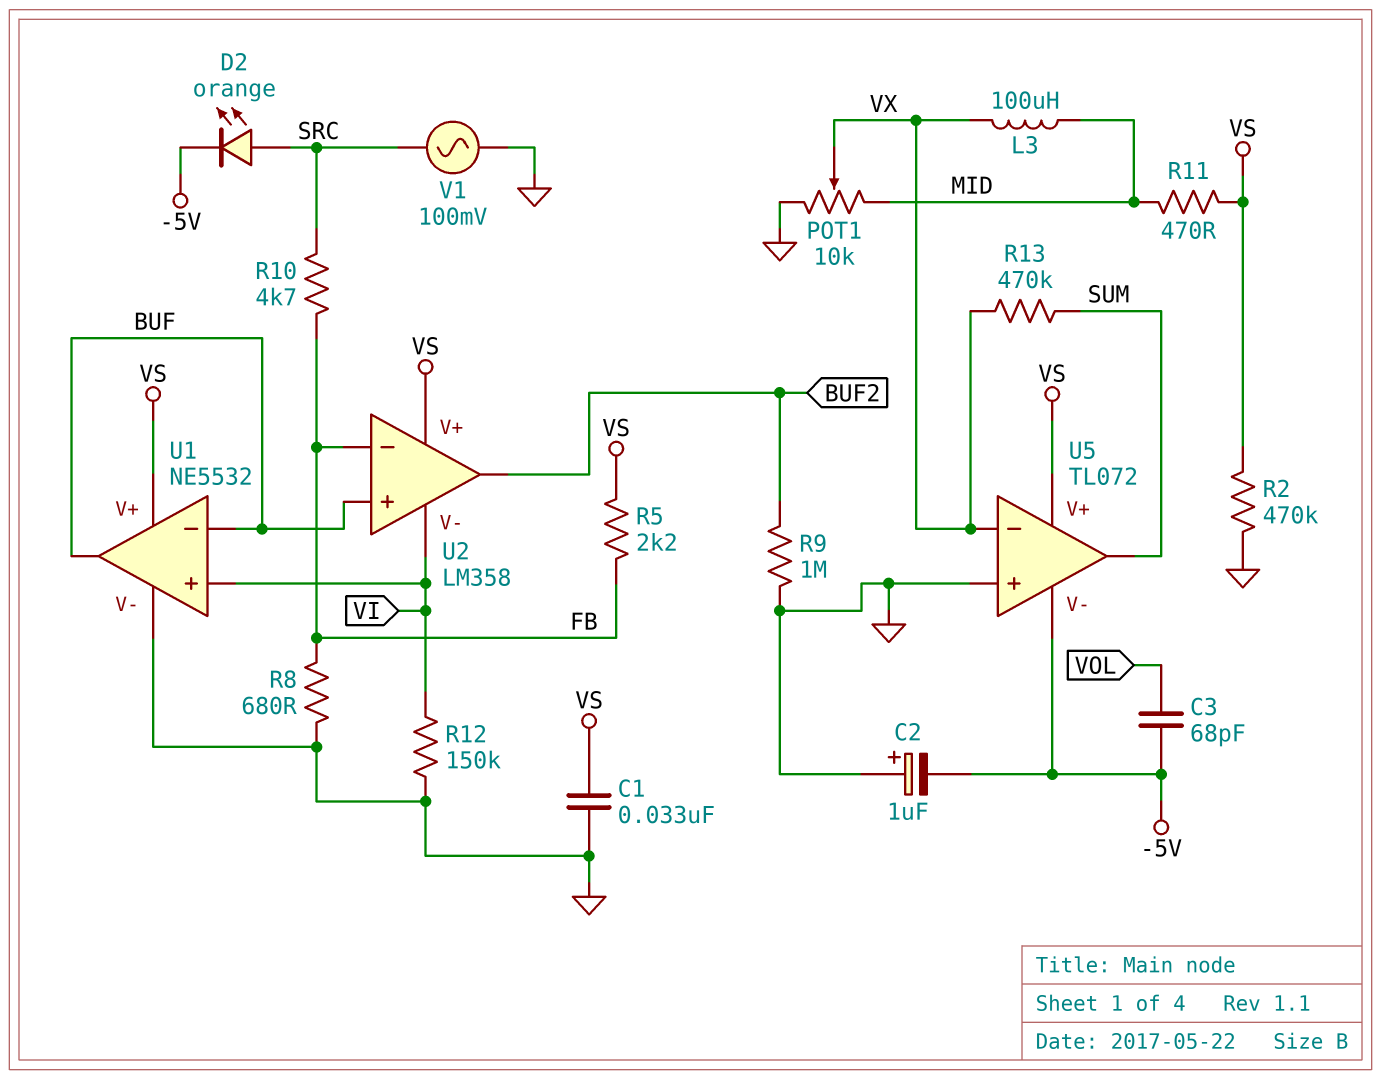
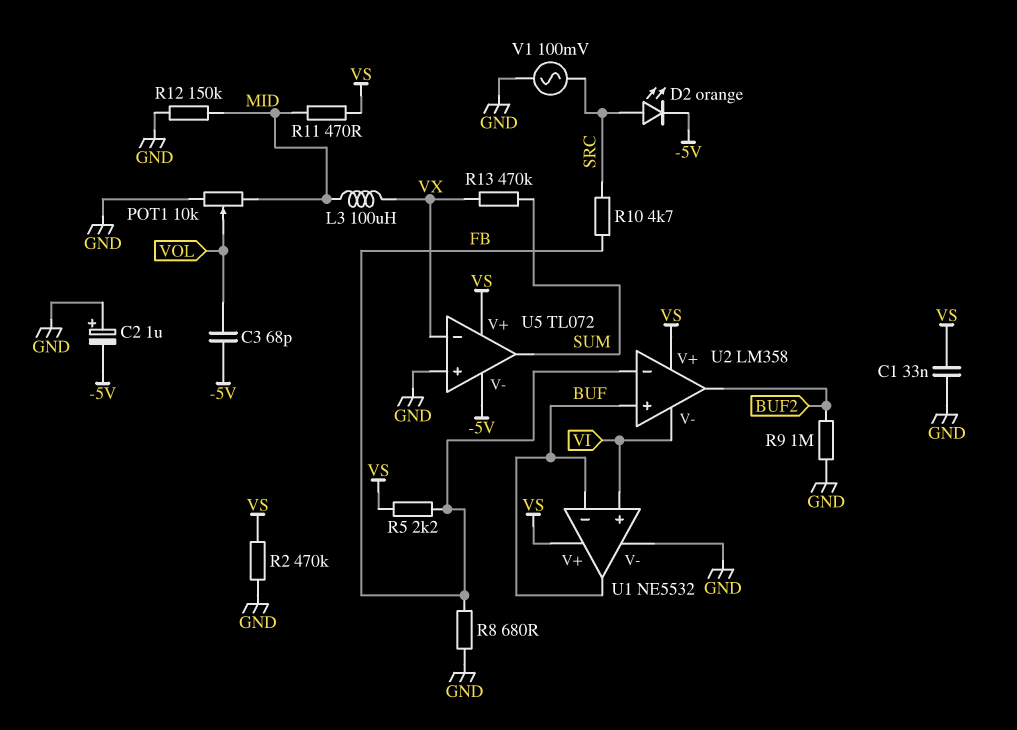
POT1: 10k (GND, MID, wiper VX) -> 10k (GND, MID, wiper VOL)
R12: 150k (GND, VI) -> 150k (GND, MID)

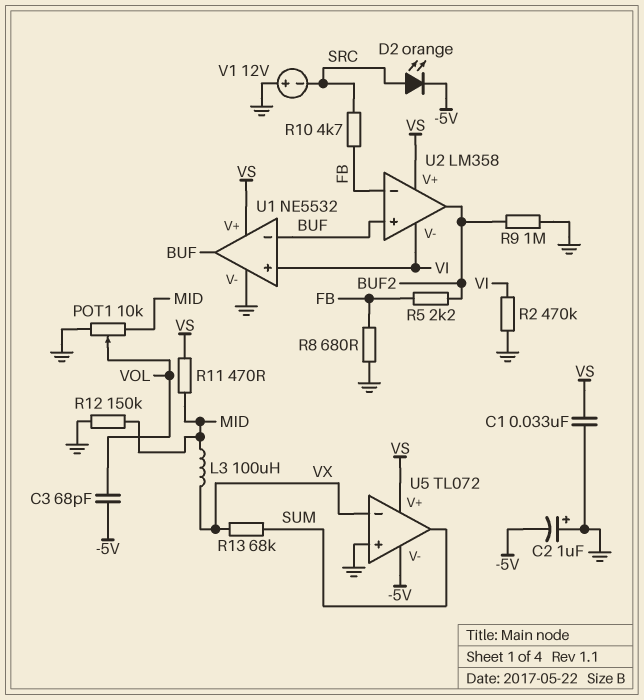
R2: 470k (GND, VS) -> 470k (GND, VI)
R5: 2.2k (FB, VS) -> 2.2k (BUF2, FB)
R13: 470k (SUM, VX) -> 68k (SUM, VX)
V1: AC 100mV (GND, SRC) -> 12V (plus GND, minus SRC)

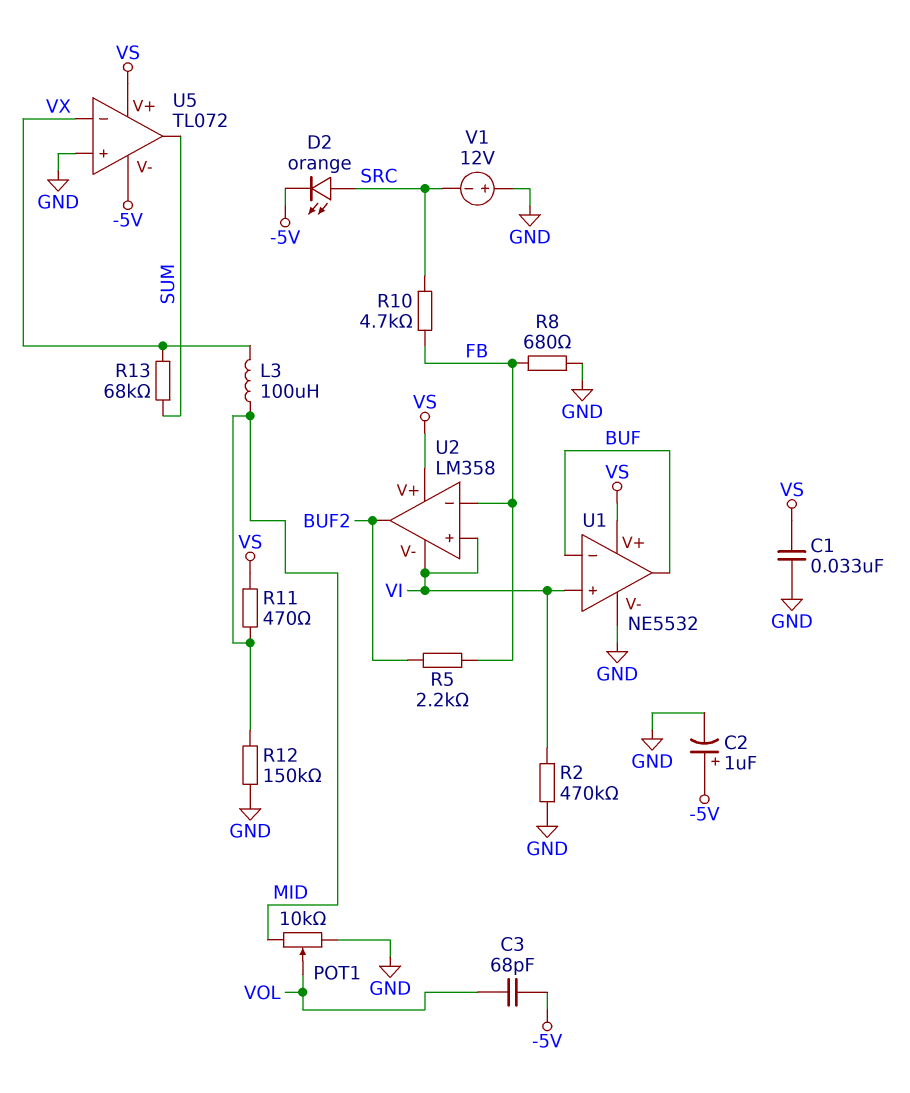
C2: 1uF (plus GND, minus -5V) -> 1uF (plus -5V, minus GND)
R9: 1M (BUF2, GND) -> none
U2 pin in+: BUF -> VI

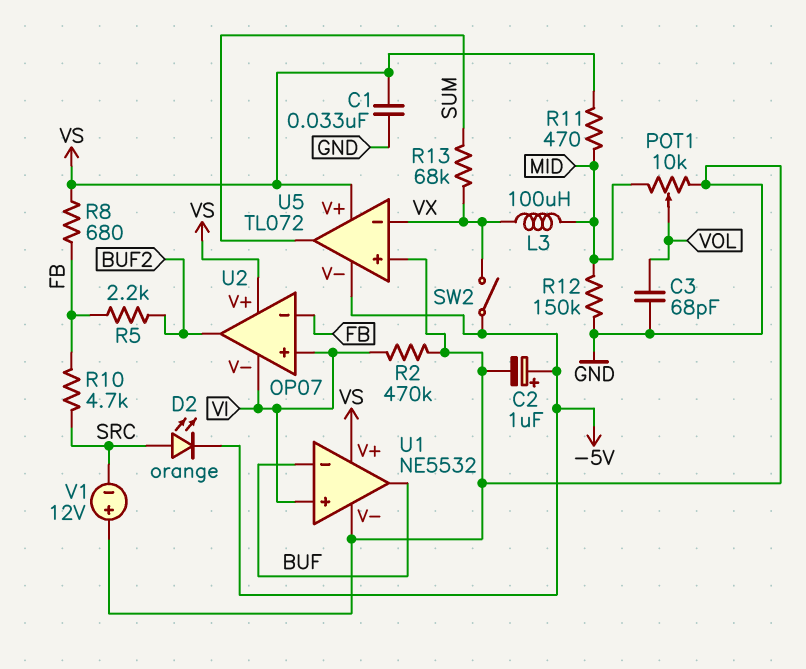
C3: 68pF (-5V, VOL) -> 68pF (GND, VOL)
R8: 680 (FB, GND) -> 680 (FB, VS)
SW2: none -> switch (-5V, VX)
U2: LM358 -> OP07

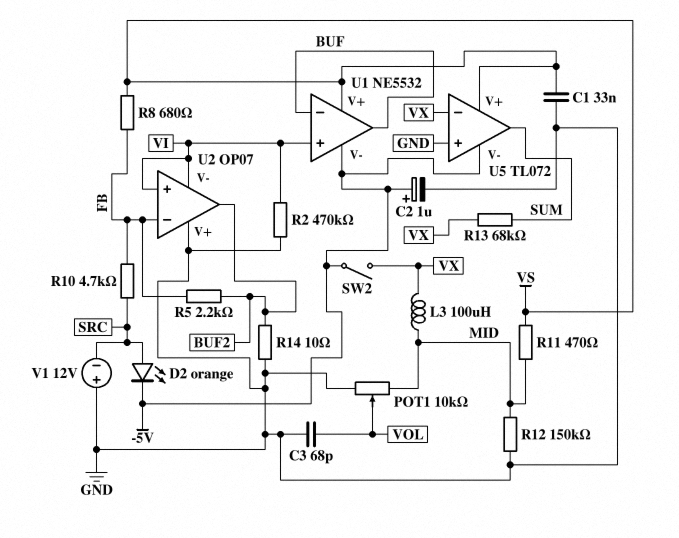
R14: none -> 10 (BUF2, GND)
U1 pin V-: GND -> -5V
U2 pin V+: VS -> GND

